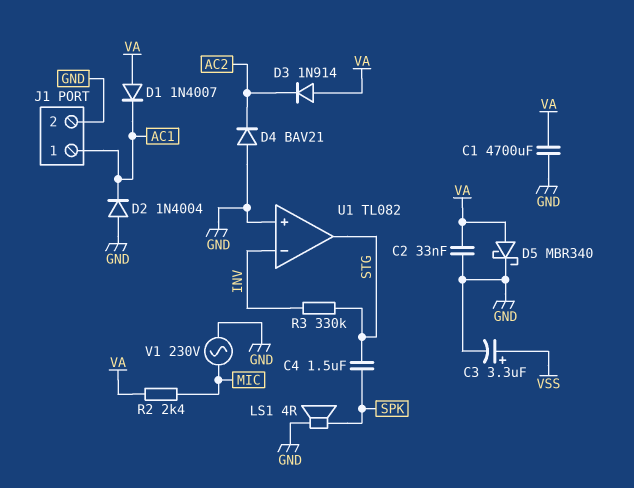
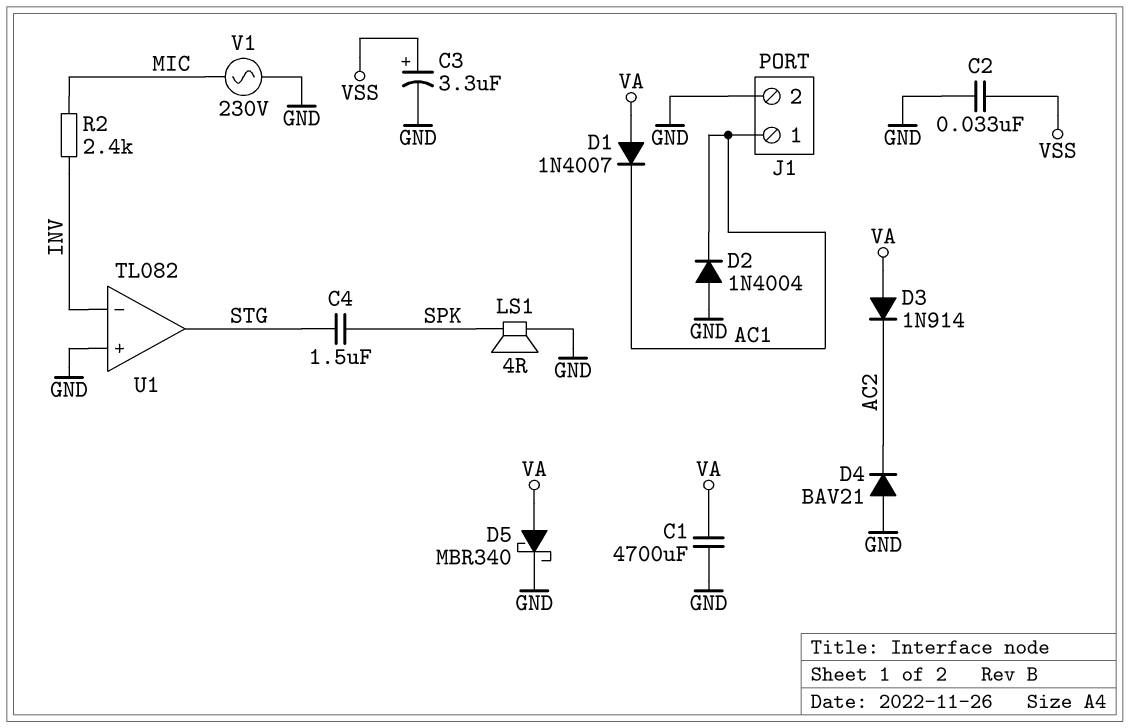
C2: 33nF (GND, VA) -> 33nF (GND, VSS)
R2: 2.4k (MIC, VA) -> 2.4k (INV, MIC)
R3: 330k (INV, STG) -> none

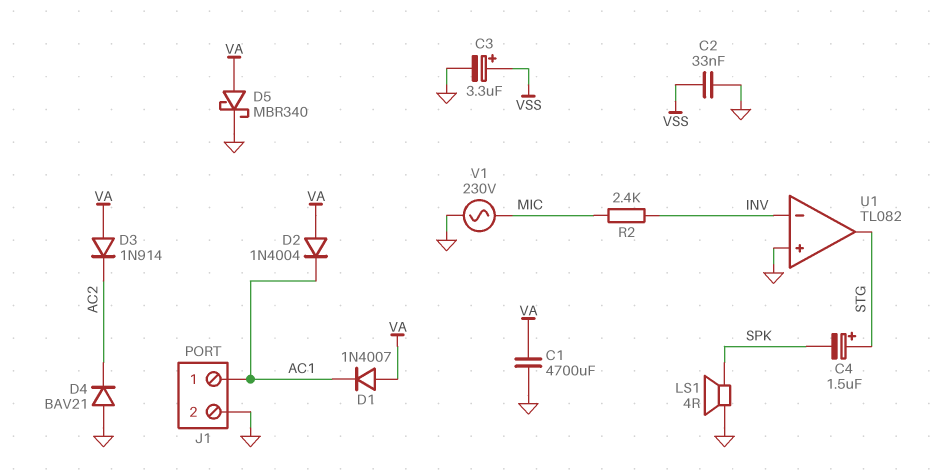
C4: 1.5uF (SPK, STG) -> 1.5uF (plus STG, minus SPK)
D2: diode 1N4004 (A GND, K AC1) -> diode 1N4004 (A VA, K AC1)

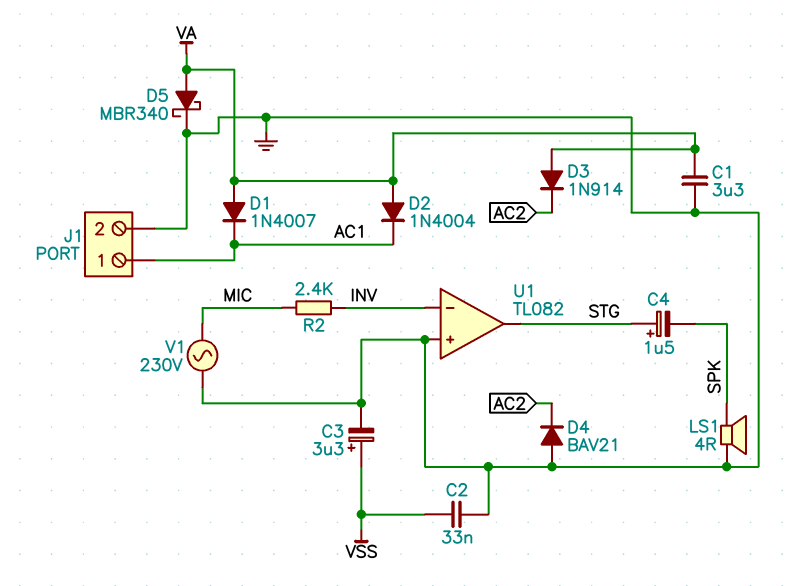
C1: 4700uF (GND, VA) -> 3.3uF (GND, VA)

